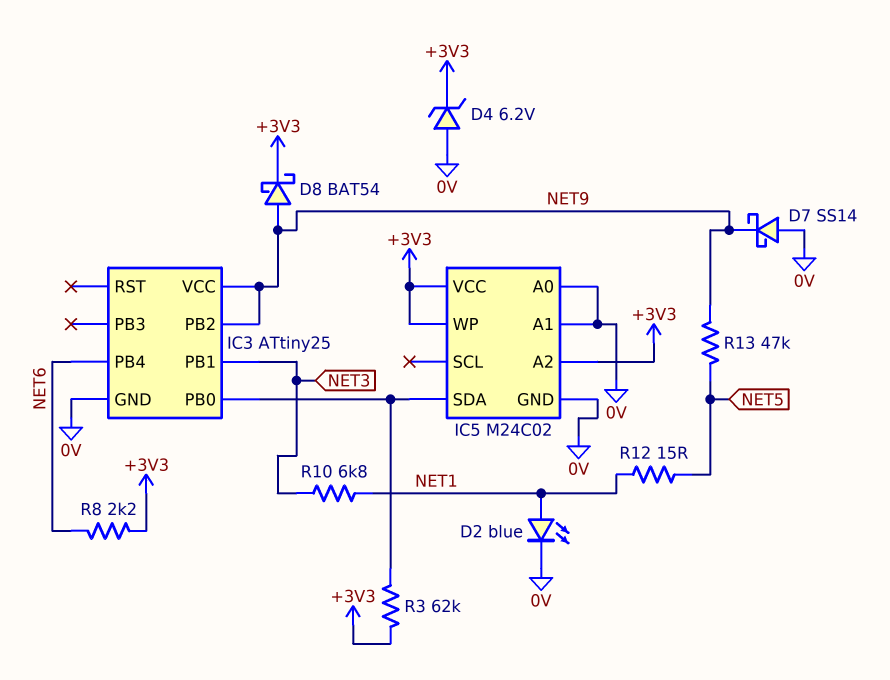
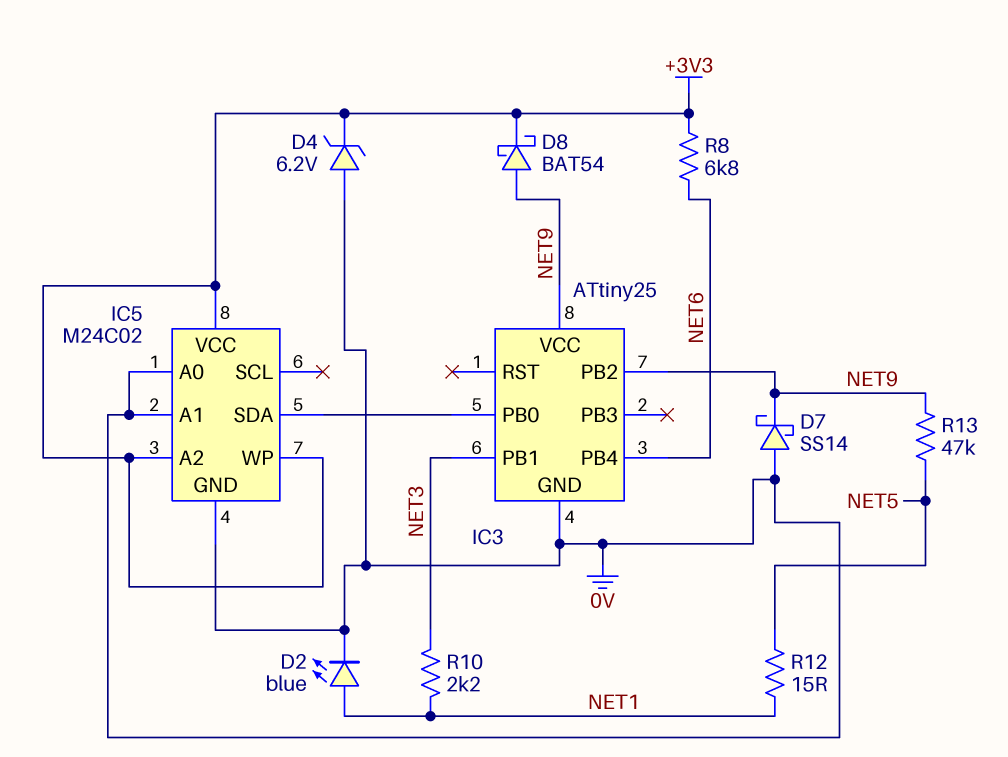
R3: 62k (+3V3, IC3/PB0) -> none
R8: 2.2k (+3V3, NET6) -> 6.8k (+3V3, NET6)
R10: 6.8k (NET1, NET3) -> 2.2k (NET1, NET3)

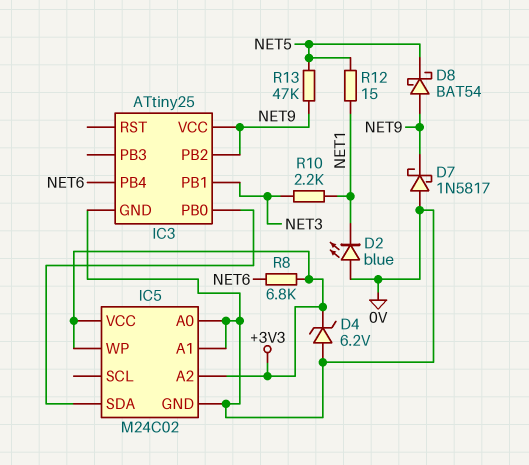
D2: LED blue (A NET1, K 0V) -> LED blue (A 0V, K NET1)
D7: schottky SS14 (A 0V, K NET9) -> schottky 1N5817 (A 0V, K NET9)
D8: schottky BAT54 (A NET9, K +3V3) -> schottky BAT54 (A NET9, K NET5)

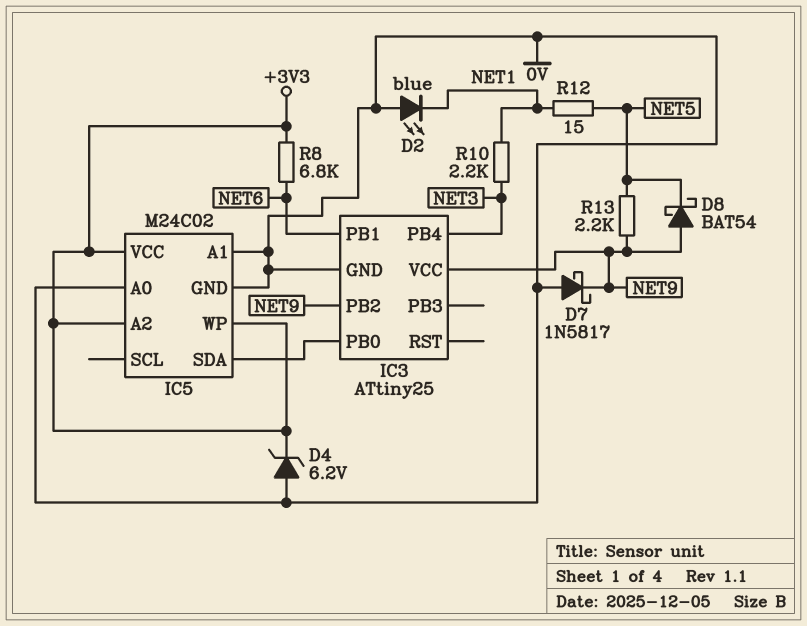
IC3 pin PB1: NET3 -> NET6
IC3 pin PB4: NET6 -> NET3
R13: 47k (NET5, NET9) -> 2.2k (NET5, NET9)

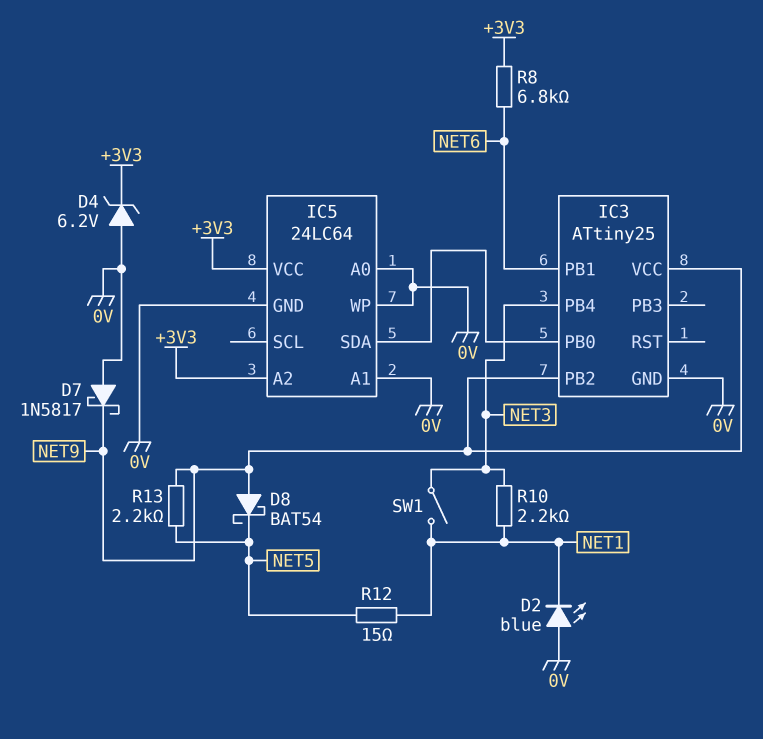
IC5: M24C02 -> 24LC64
IC5 pin WP: +3V3 -> 0V
SW1: none -> switch (NET1, NET3)

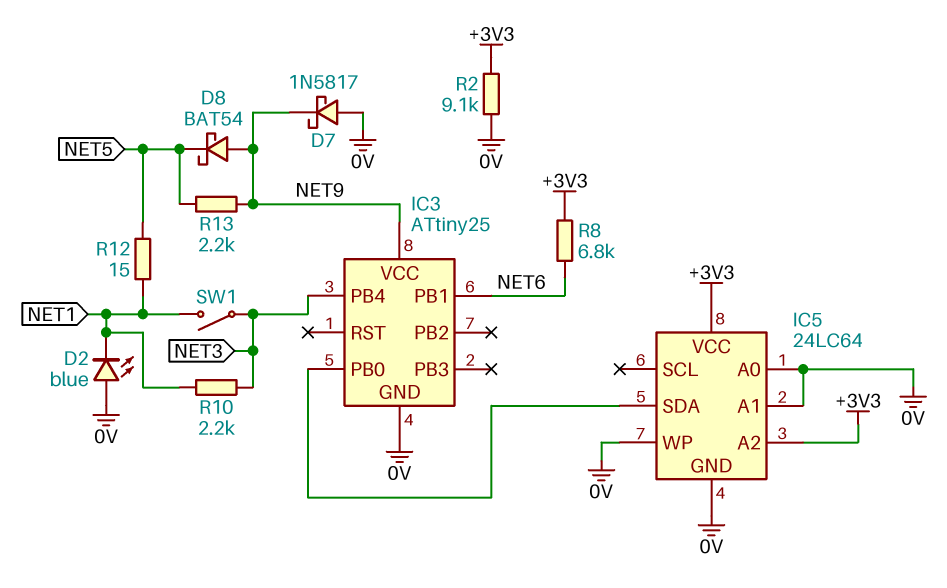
D4: zener 6.2V (A 0V, K +3V3) -> none
IC3 pin PB2: NET9 -> none
R2: none -> 9.1k (+3V3, 0V)

